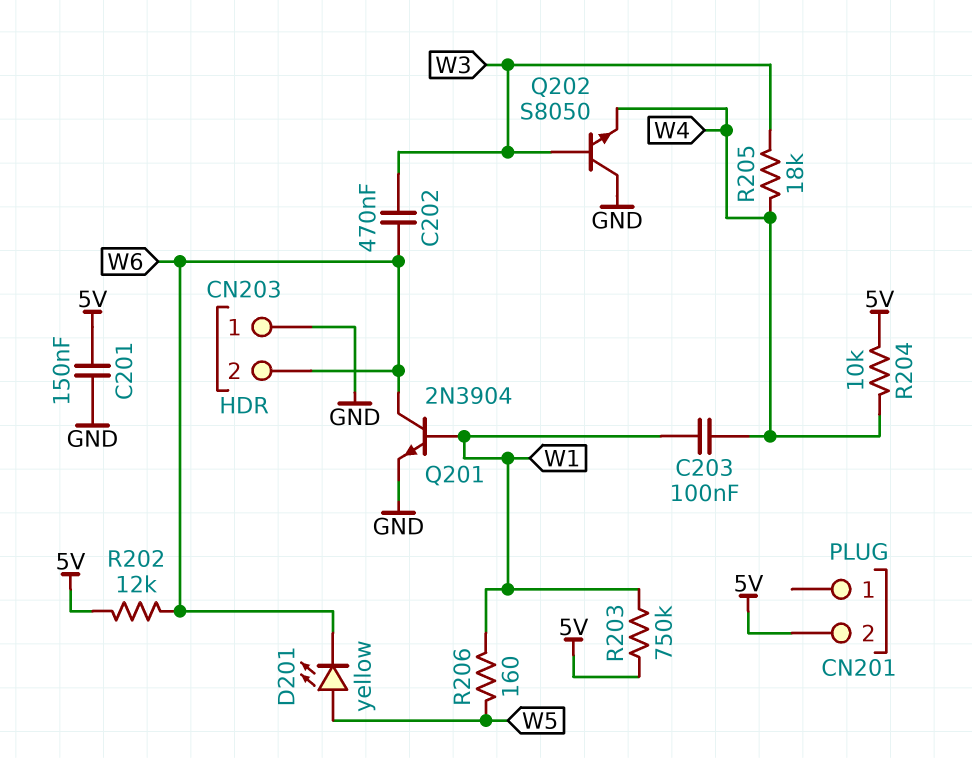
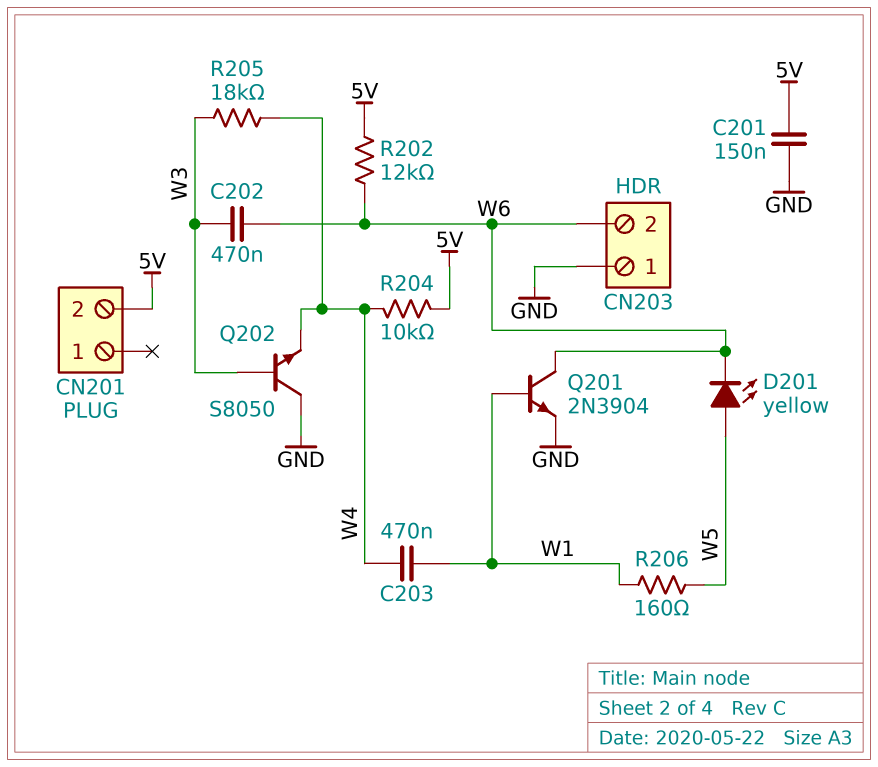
C203: 100nF (W1, W4) -> 470nF (W1, W4)
R203: 750k (5V, W1) -> none

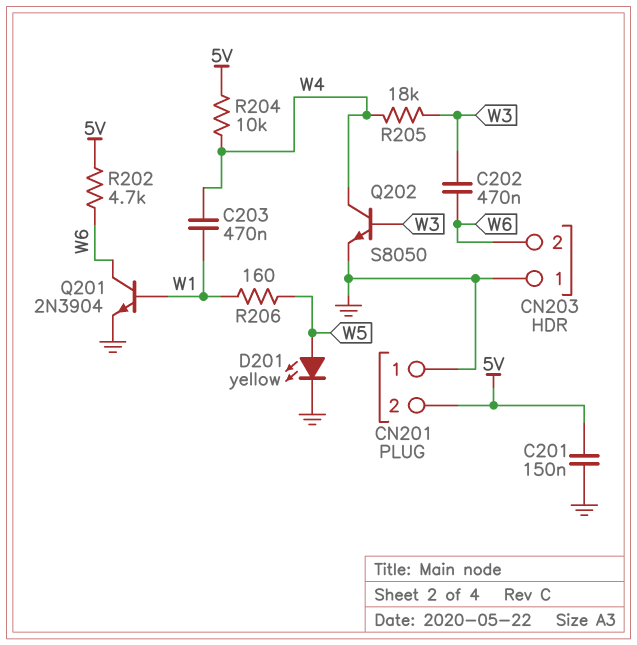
CN201 pin 1: none -> GND
D201: LED yellow (A W5, K W6) -> LED yellow (A W5, K GND)
Q202: NPN S8050 (B W3, C GND, E W4) -> NPN S8050 (B W3, C W4, E GND)
R202: 12k (5V, W6) -> 4.7k (5V, W6)

